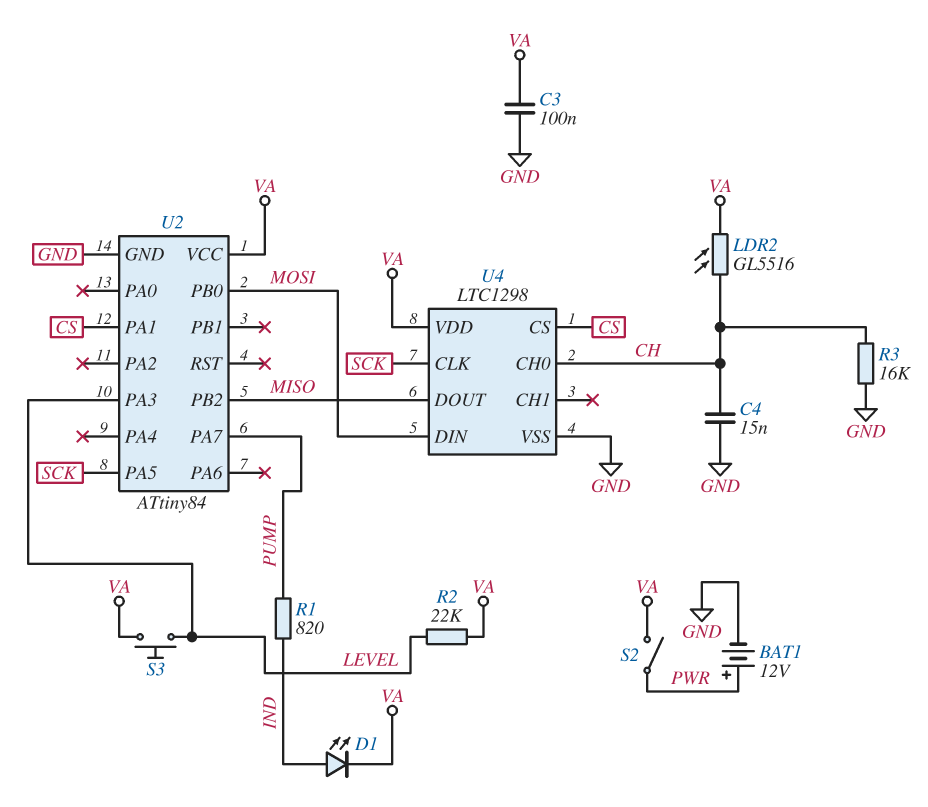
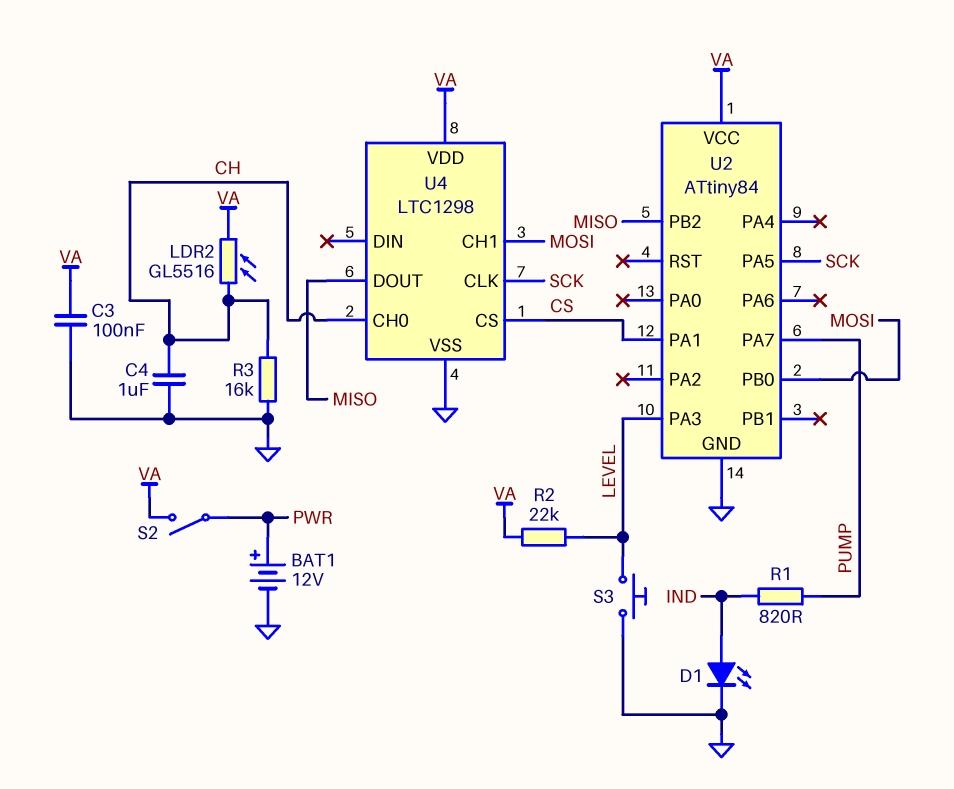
C4: 15nF (CH, GND) -> 1uF (CH, GND)
D1: LED (A IND, K VA) -> LED (A IND, K GND)
S3: button (LEVEL, VA) -> button (GND, LEVEL)
U4 pin CH1: none -> MOSI
U4 pin DIN: MOSI -> none

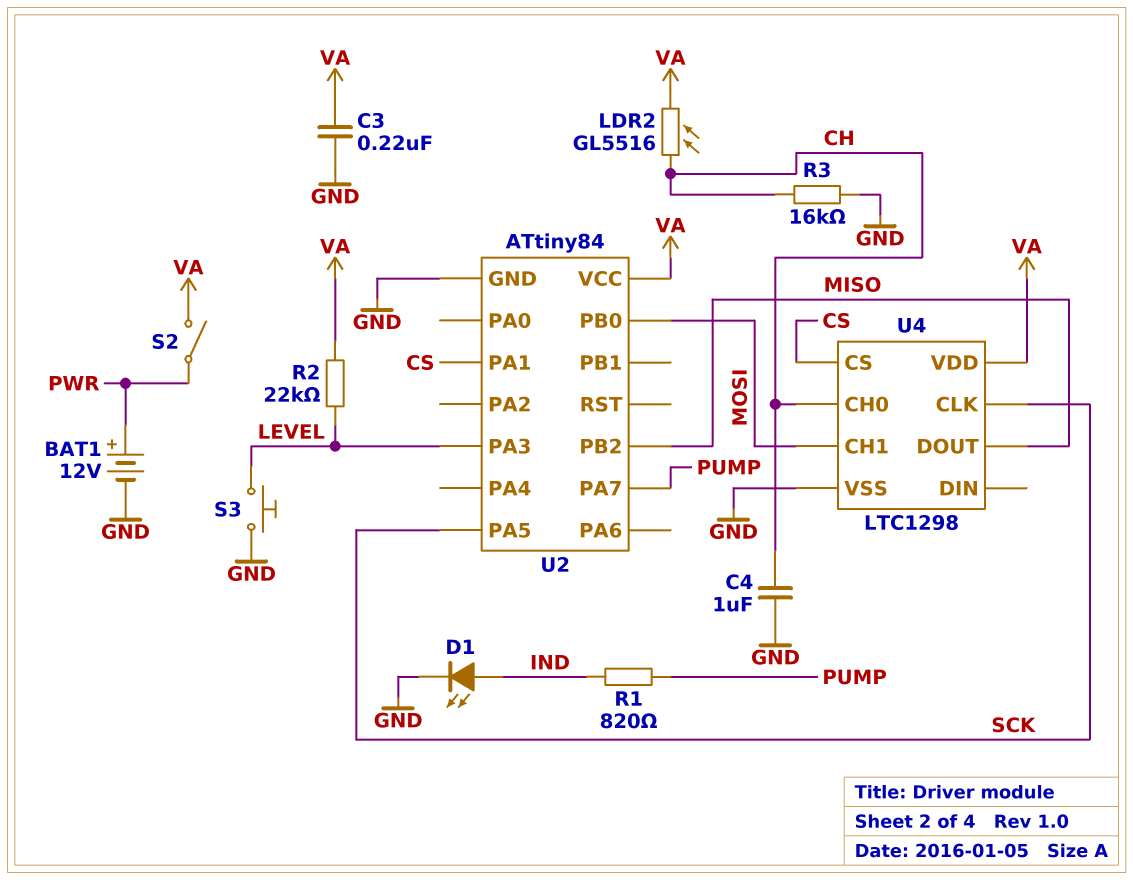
C3: 100nF (GND, VA) -> 220nF (GND, VA)

